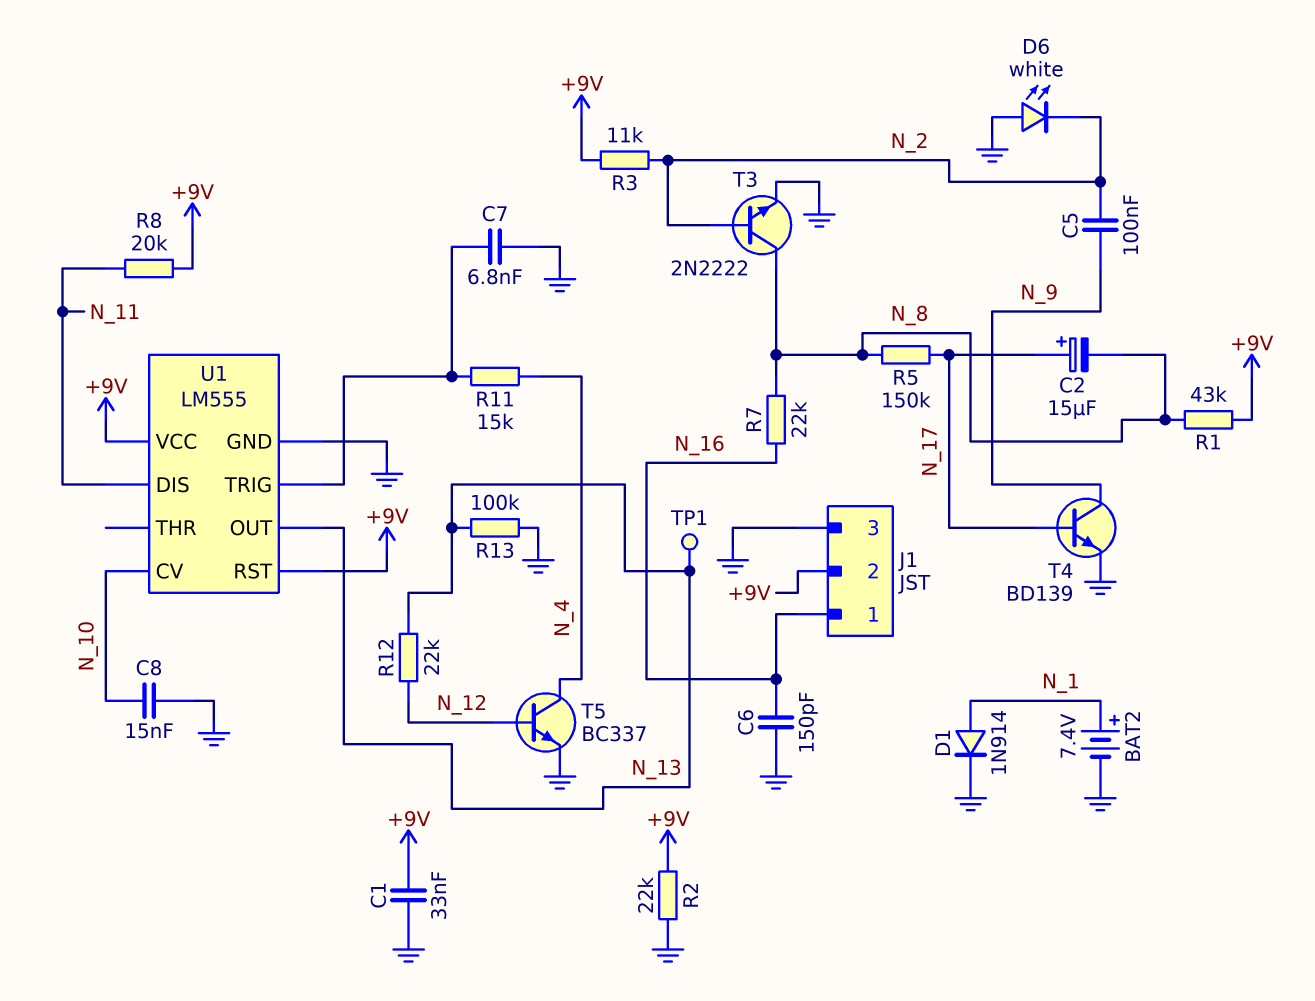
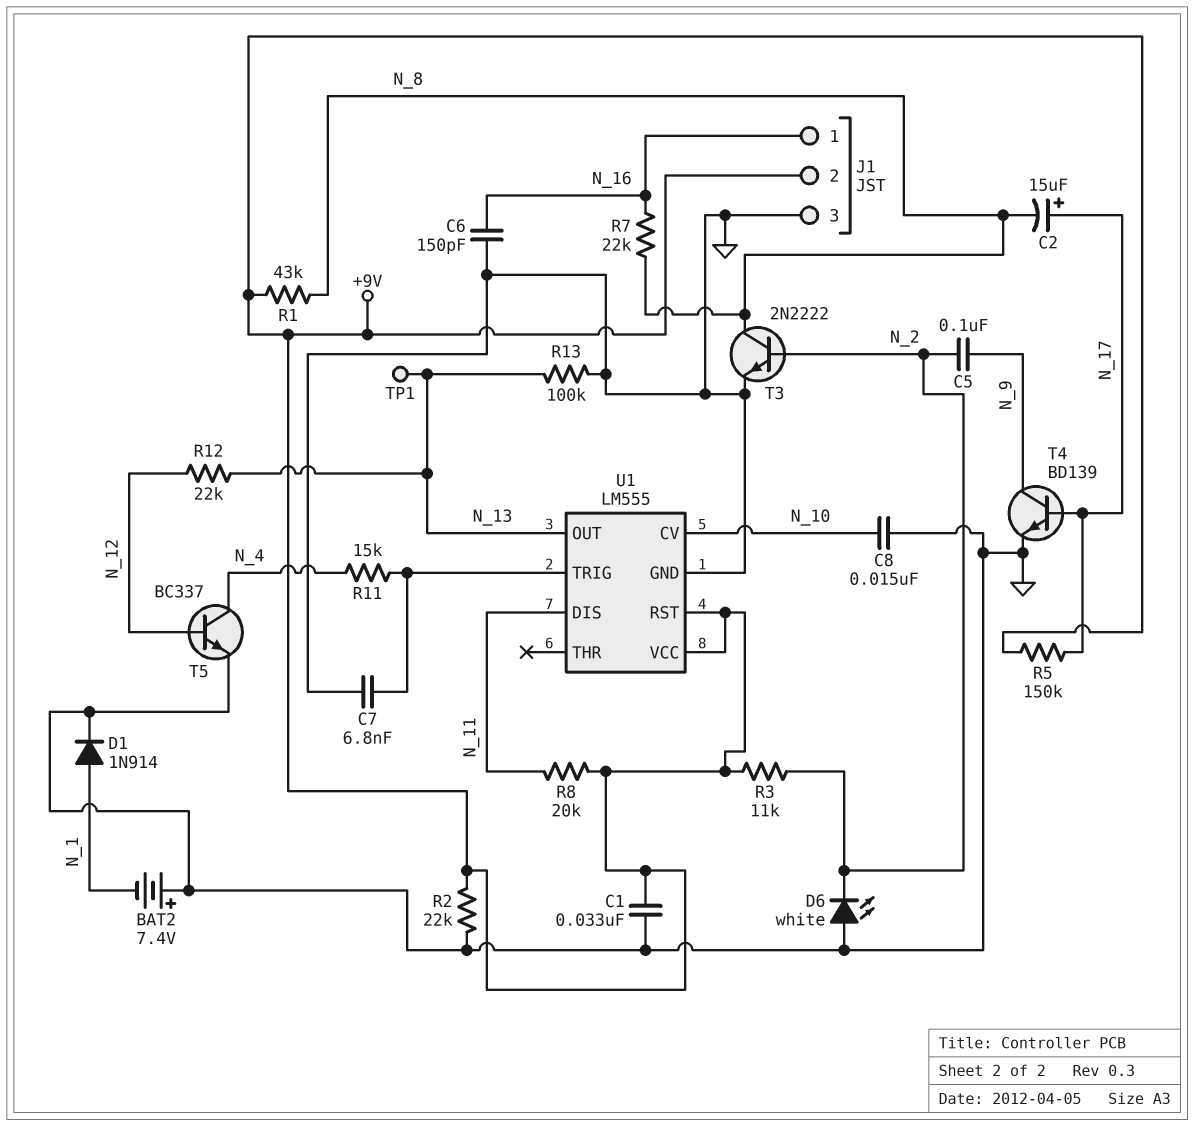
BAT2: 7.4V (plus N_1, minus GND) -> 7.4V (plus GND, minus N_1)
R5: 150k (N_8, N_17) -> 150k (+9V, N_17)

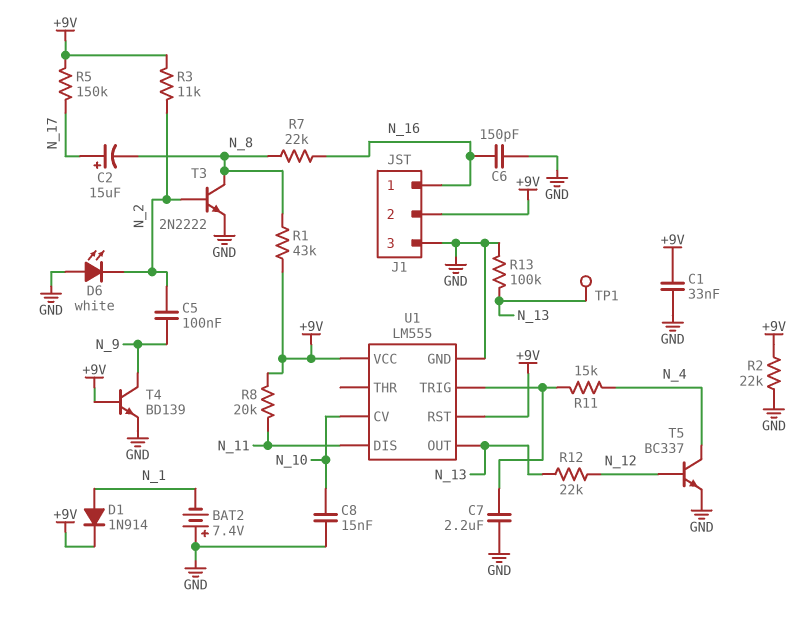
C7: 6.8nF (GND, U1/TRIG) -> 2.2uF (GND, U1/TRIG)
D1: diode 1N914 (A N_1, K GND) -> diode 1N914 (A N_1, K +9V)
T4: NPN BD139 (B N_17, C N_9, E GND) -> NPN BD139 (B +9V, C N_9, E GND)

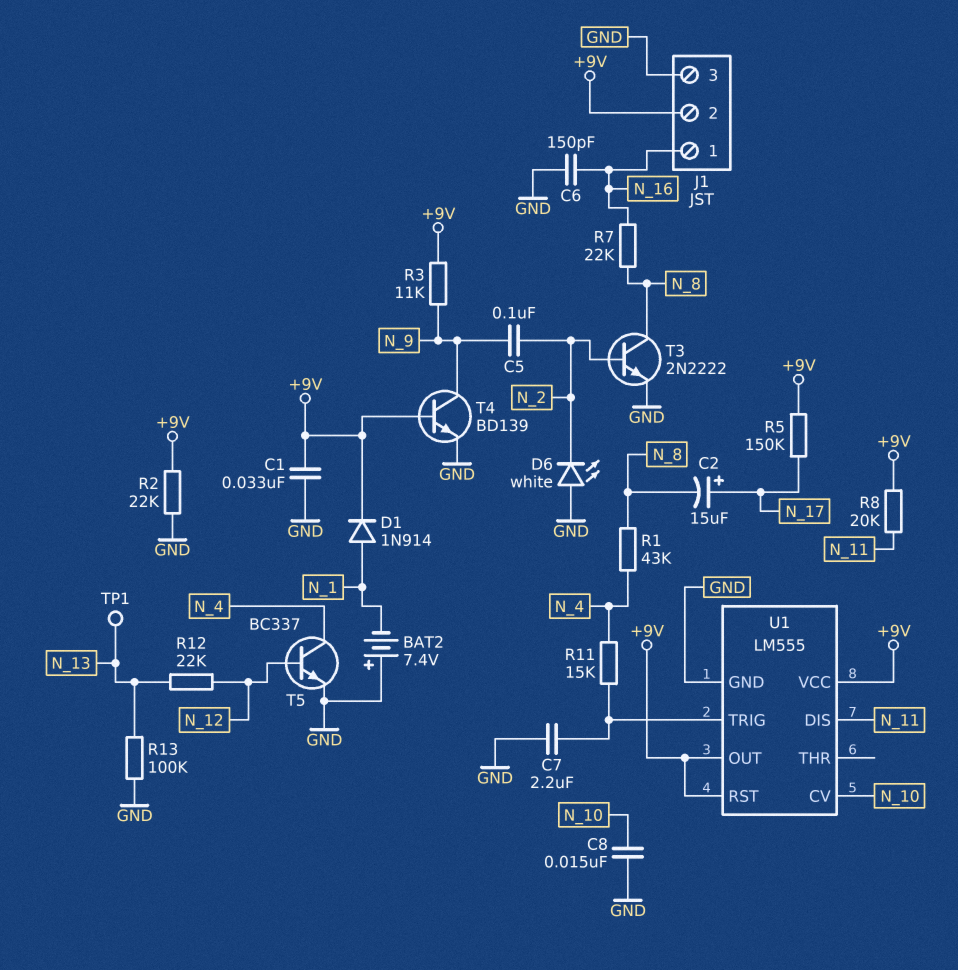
R1: 43k (+9V, N_8) -> 43k (N_4, N_8)
R3: 11k (+9V, N_2) -> 11k (+9V, N_9)
U1 pin OUT: N_13 -> +9V

